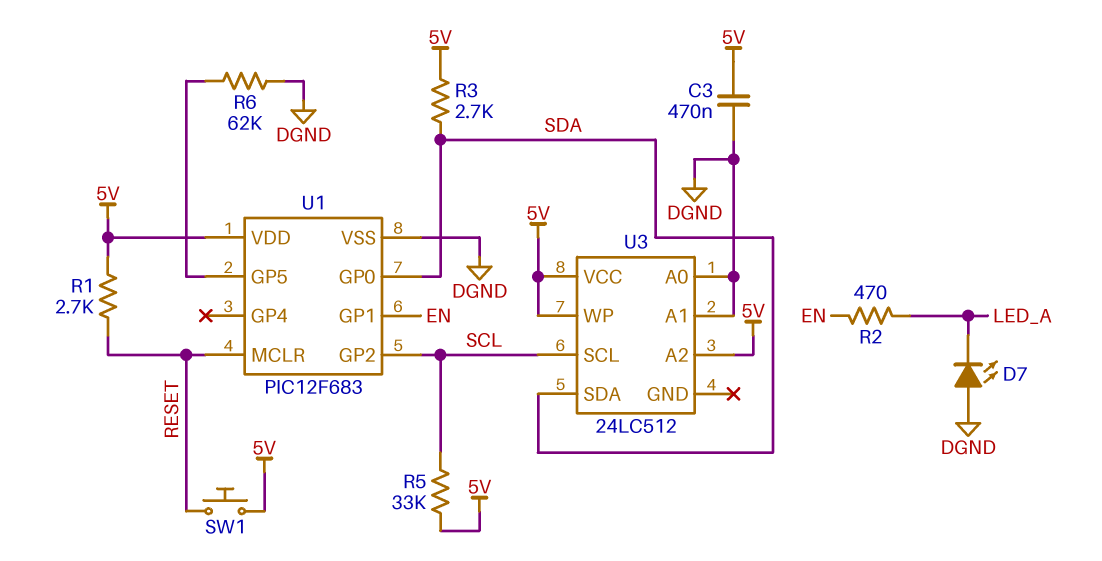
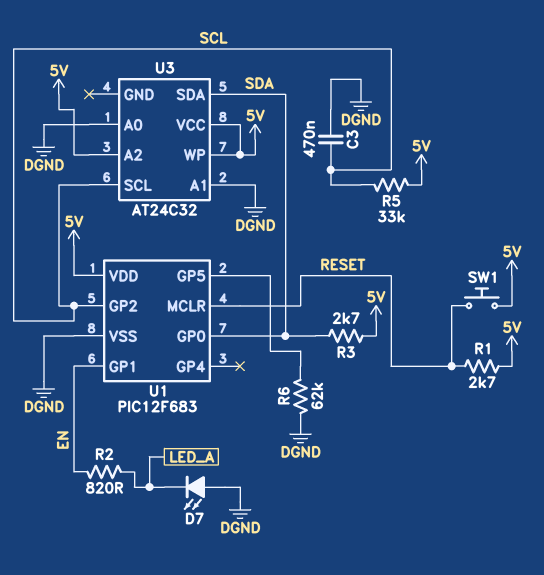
C3: 470nF (5V, DGND) -> 470nF (DGND, SCL)
R2: 470 (EN, LED_A) -> 820 (EN, LED_A)
U3: 24LC512 -> AT24C32

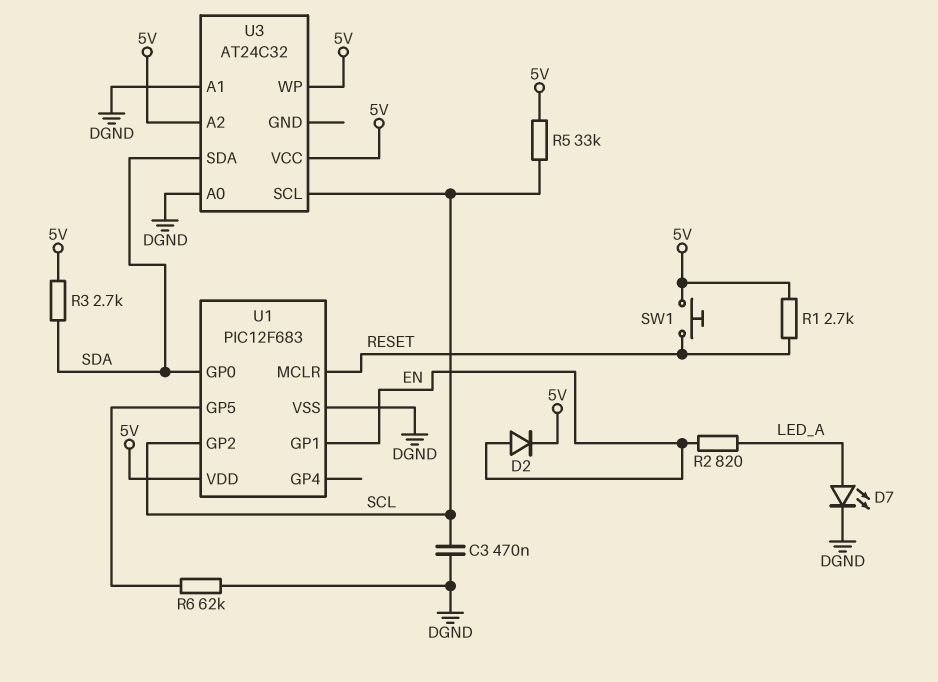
D2: none -> diode (A EN, K 5V)
D7: LED (A DGND, K LED_A) -> LED (A LED_A, K DGND)

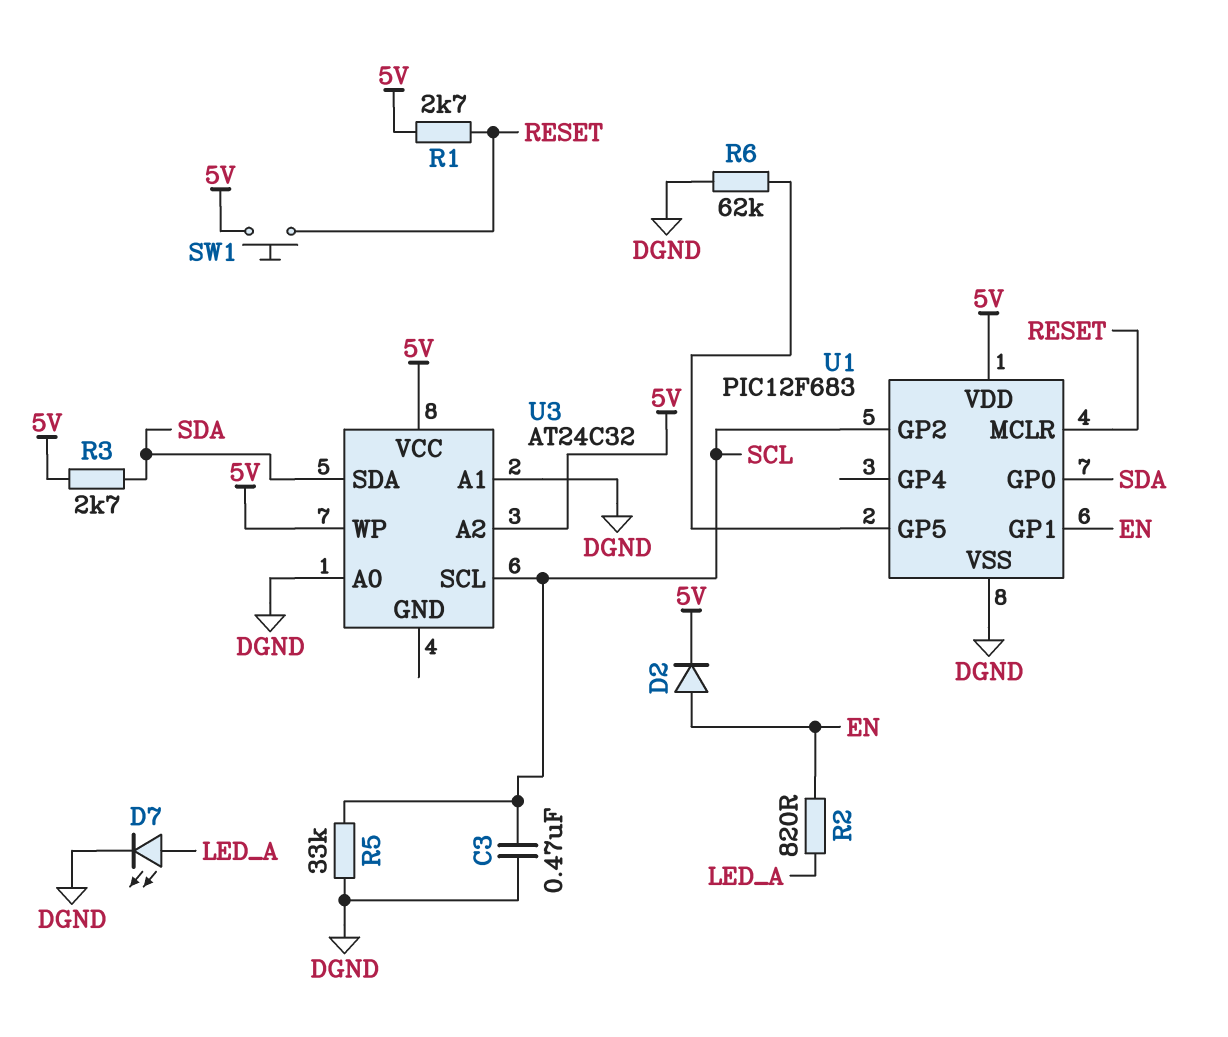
R5: 33k (5V, SCL) -> 33k (DGND, SCL)

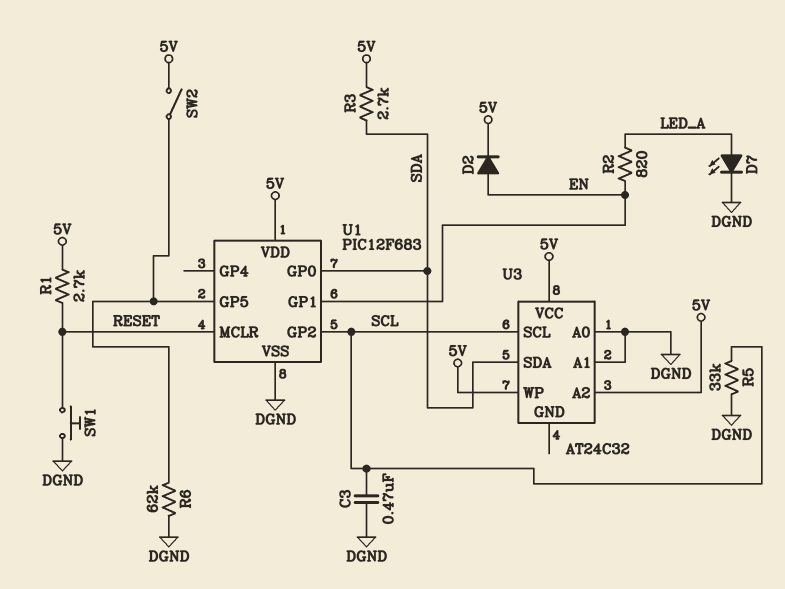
SW1: button (5V, RESET) -> button (DGND, RESET)
SW2: none -> switch (5V, U1/GP5)

